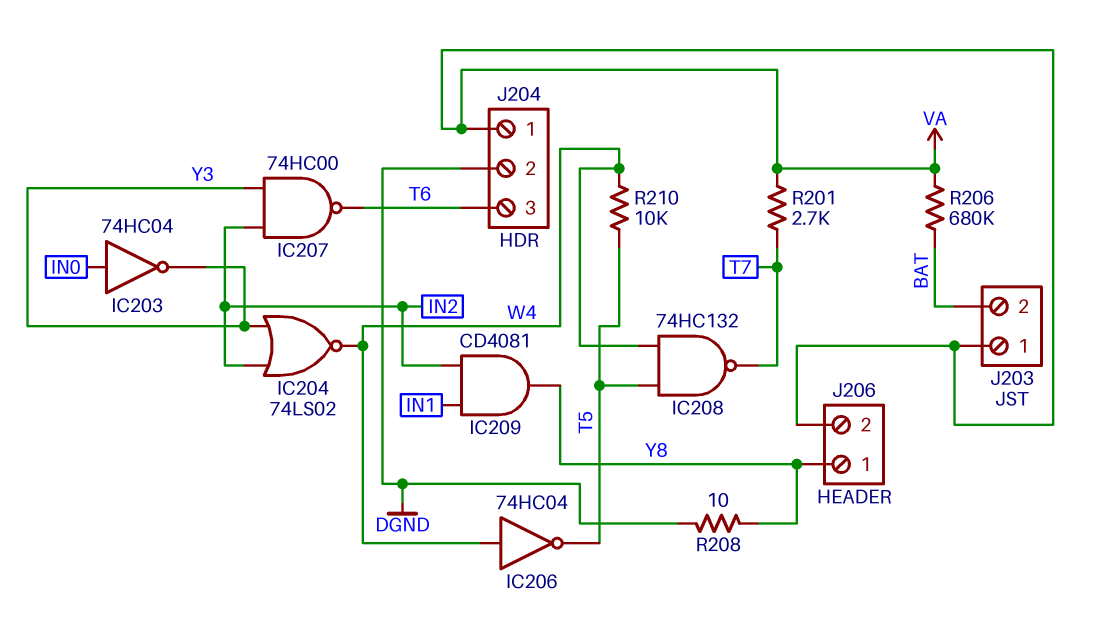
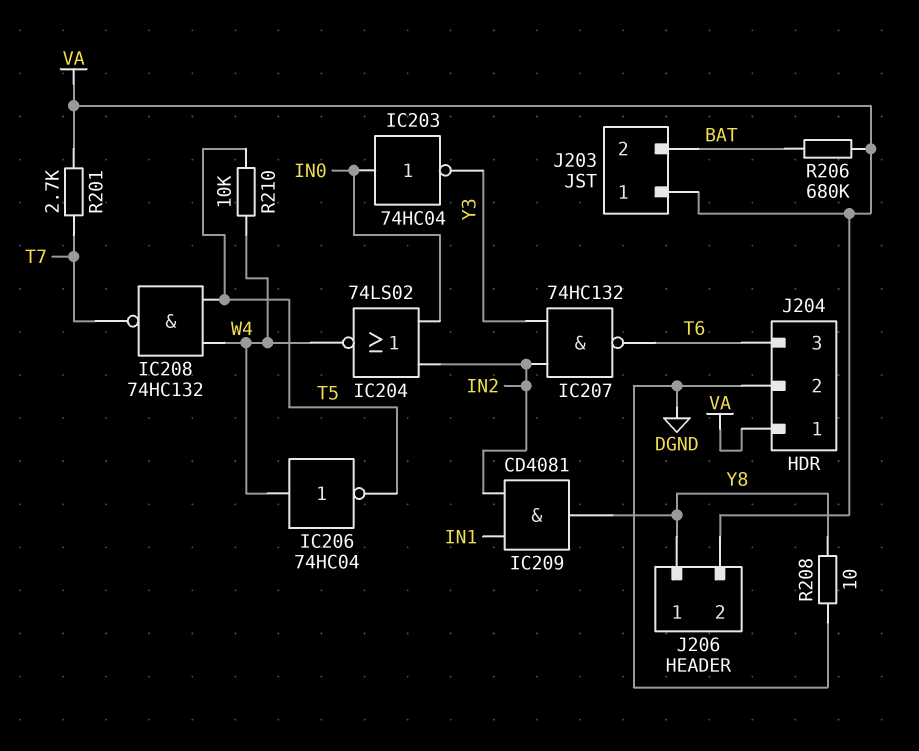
IC204: NOR 74LS02 (in IN2, in Y3, out W4) -> NOR 74LS02 (in IN0, in IN2, out W4)
IC207: NAND 74HC00 (in IN2, in Y3, out T6) -> NAND 74HC132 (in IN2, in Y3, out T6)

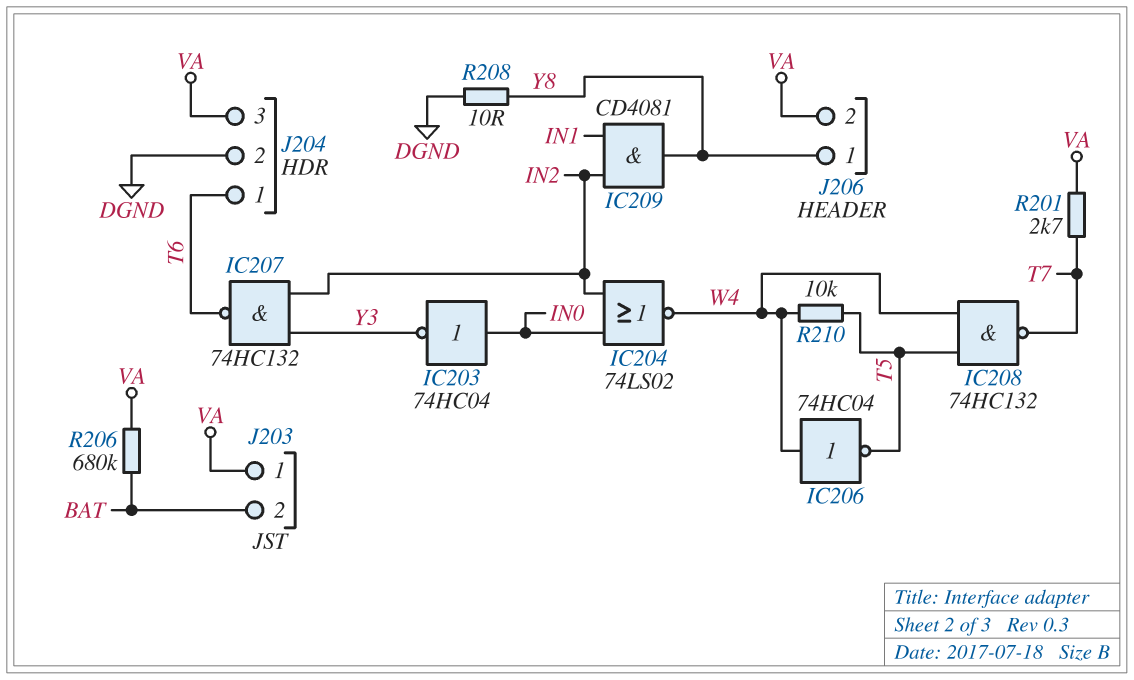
J204 pin 1: VA -> T6
J204 pin 3: T6 -> VA

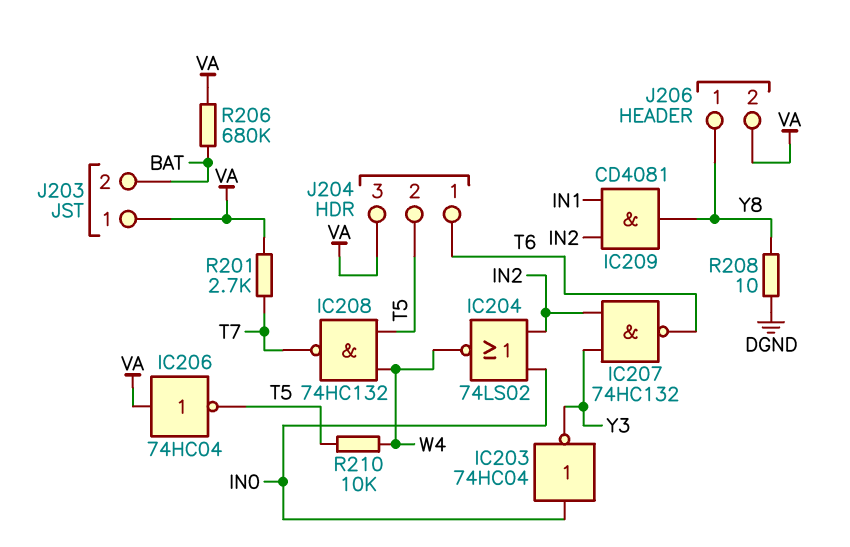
IC206: NOT 74HC04 (in W4, out T5) -> NOT 74HC04 (in VA, out T5)
J204 pin 2: DGND -> T5

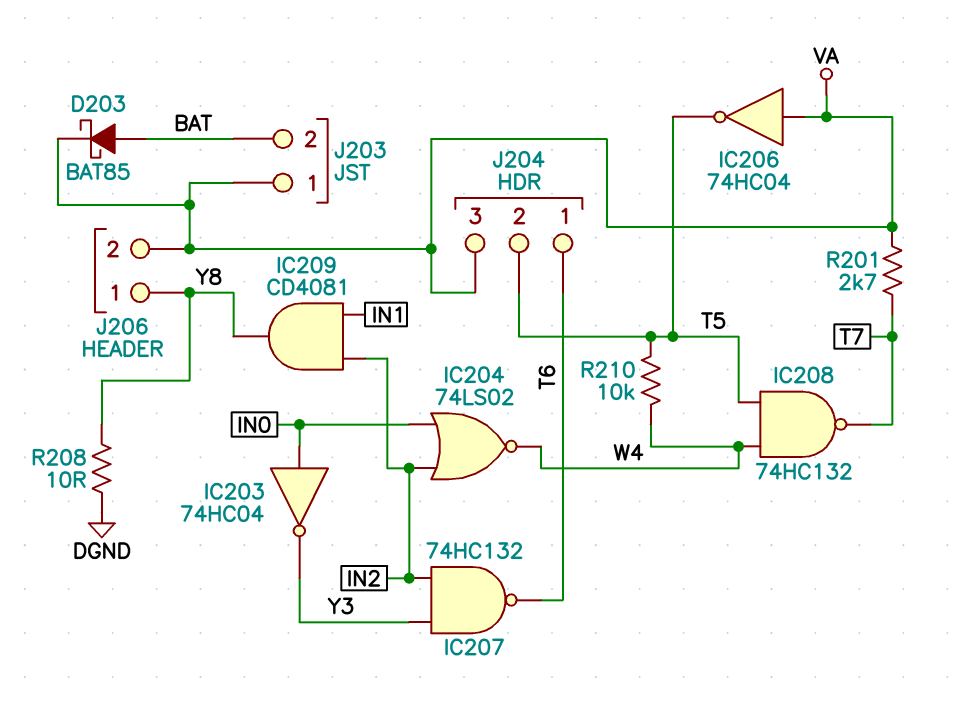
D203: none -> schottky BAT85 (A BAT, K VA)
R206: 680k (BAT, VA) -> none

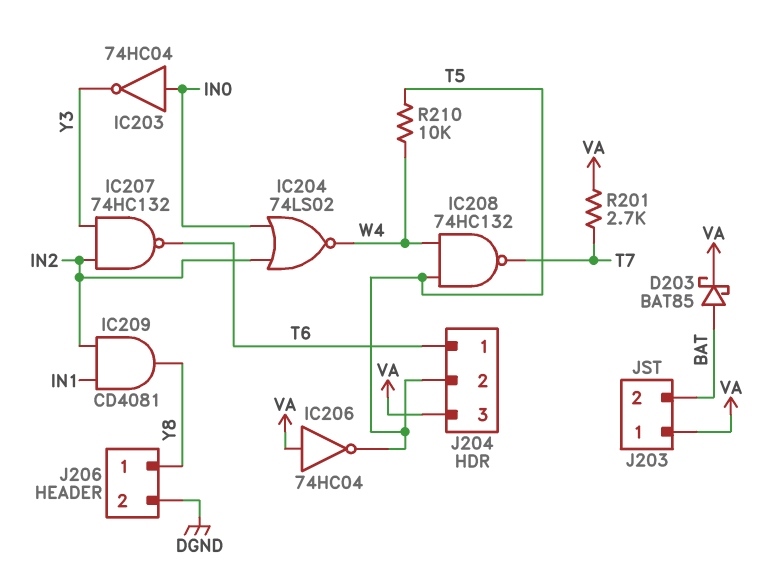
J206 pin 2: VA -> DGND
R208: 10 (DGND, Y8) -> none

